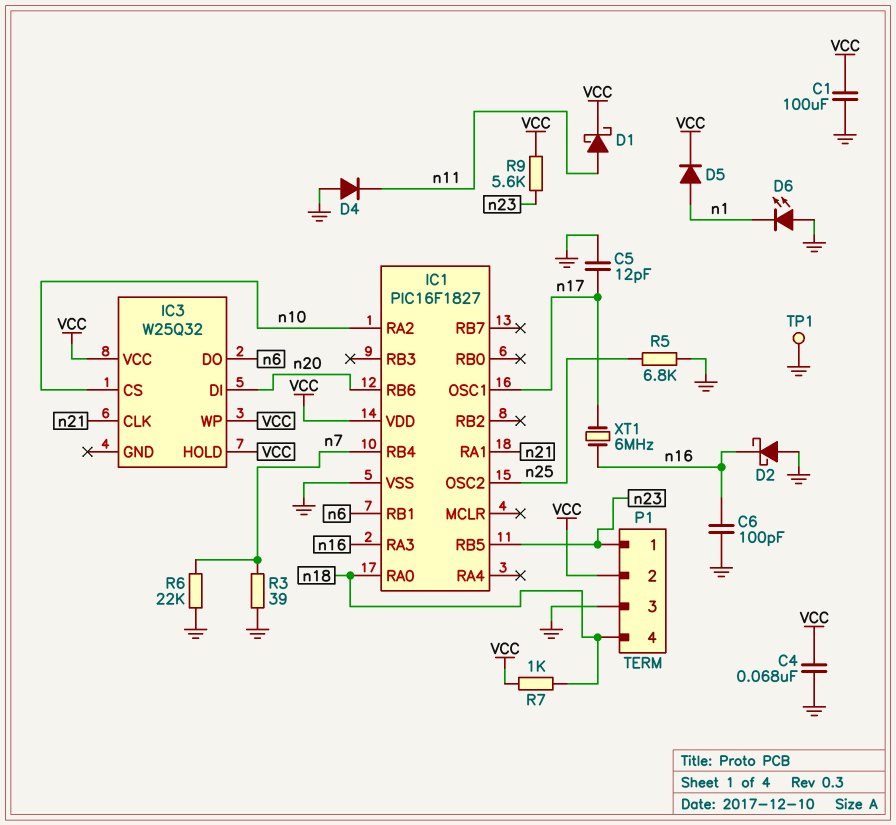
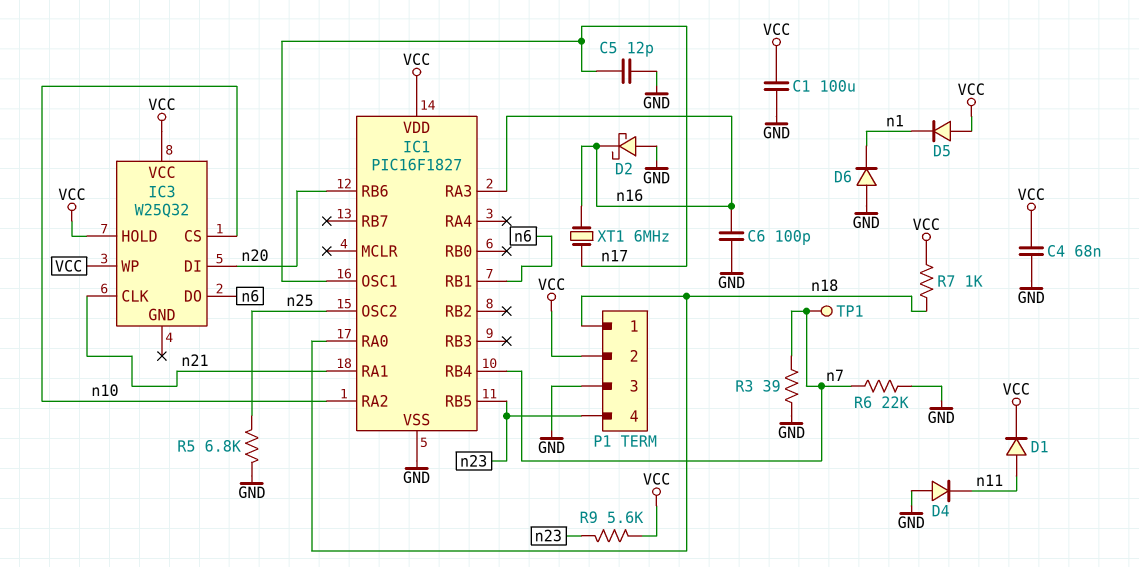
D1: schottky (A n11, K VCC) -> diode (A n11, K VCC)
D5: diode (A n1, K VCC) -> diode (A VCC, K n1)
D6: LED (A GND, K n1) -> diode (A GND, K n1)
P1 pin 1: n23 -> n18
P1 pin 4: n18 -> n23
TP1: test point (GND) -> test point (n7)

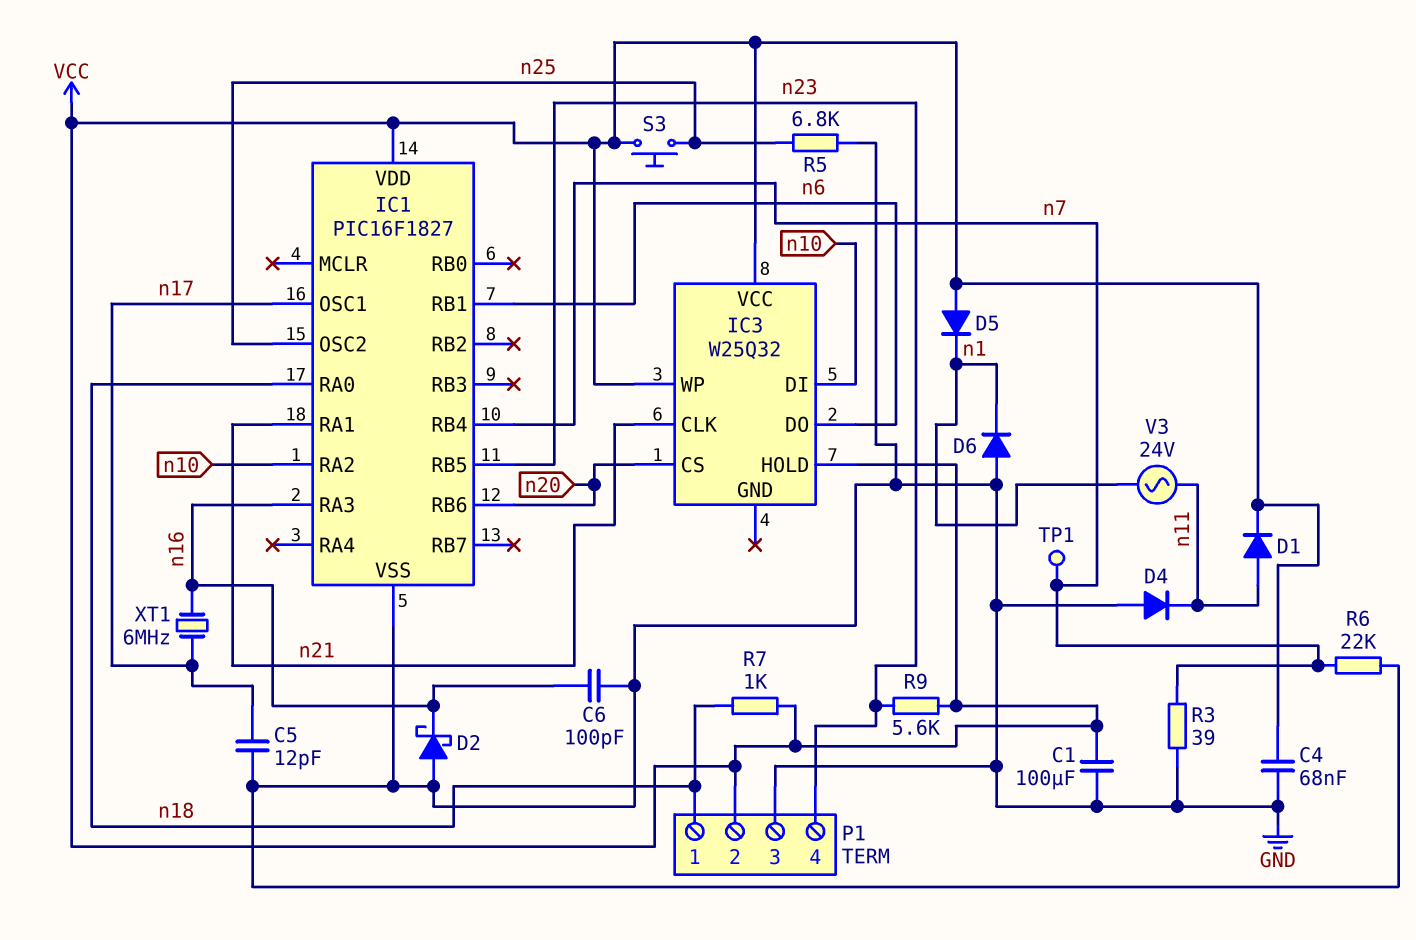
IC3 pin CS: n10 -> n20
IC3 pin DI: n20 -> n10
S3: none -> button (VCC, n25)
V3: none -> AC 24V (n1, n11)

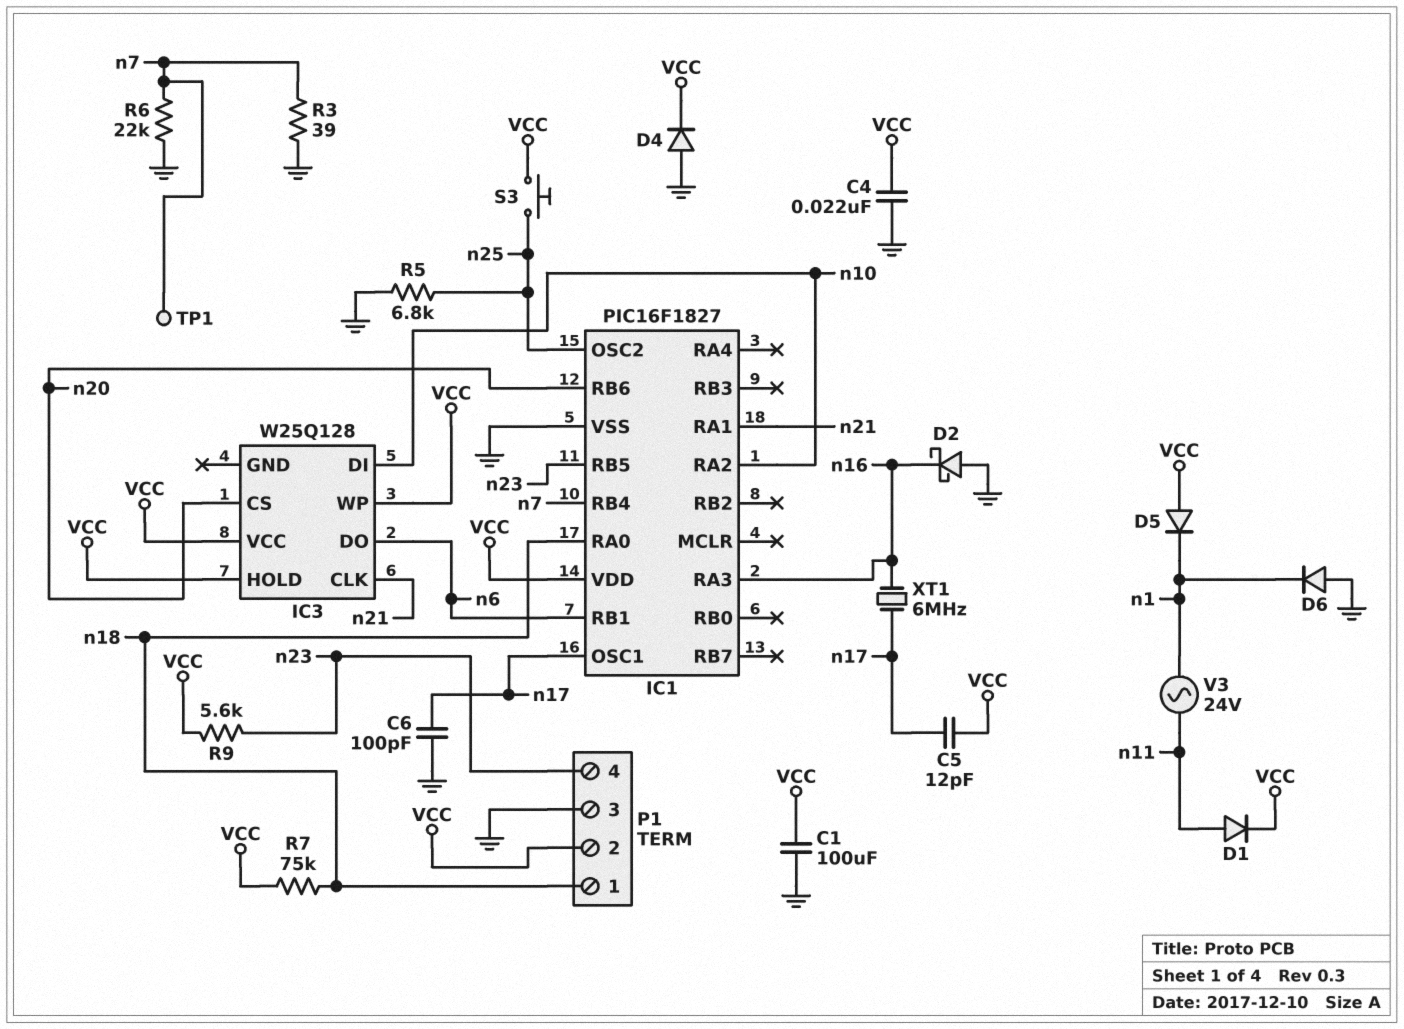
C4: 68nF (GND, VCC) -> 22nF (GND, VCC)
C5: 12pF (GND, n17) -> 12pF (VCC, n17)
C6: 100pF (GND, n16) -> 100pF (GND, n17)
D4: diode (A GND, K n11) -> diode (A GND, K VCC)
IC3: W25Q32 -> W25Q128
R7: 1k (VCC, n18) -> 75k (VCC, n18)

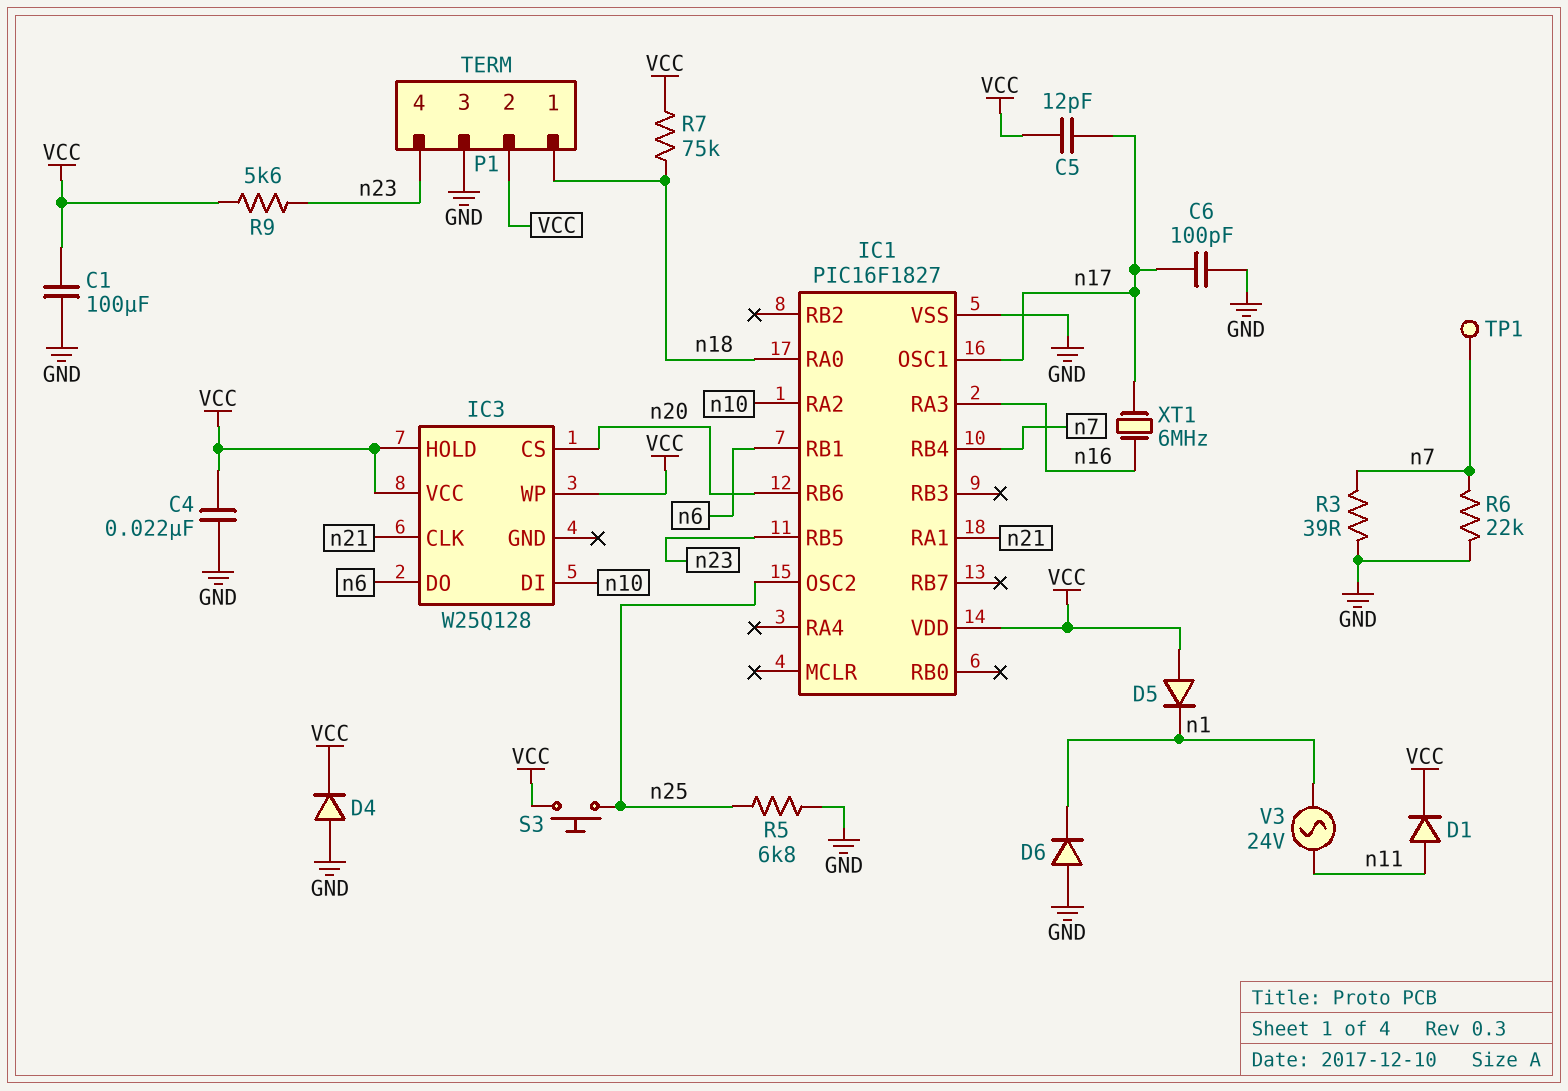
D2: schottky (A GND, K n16) -> none

